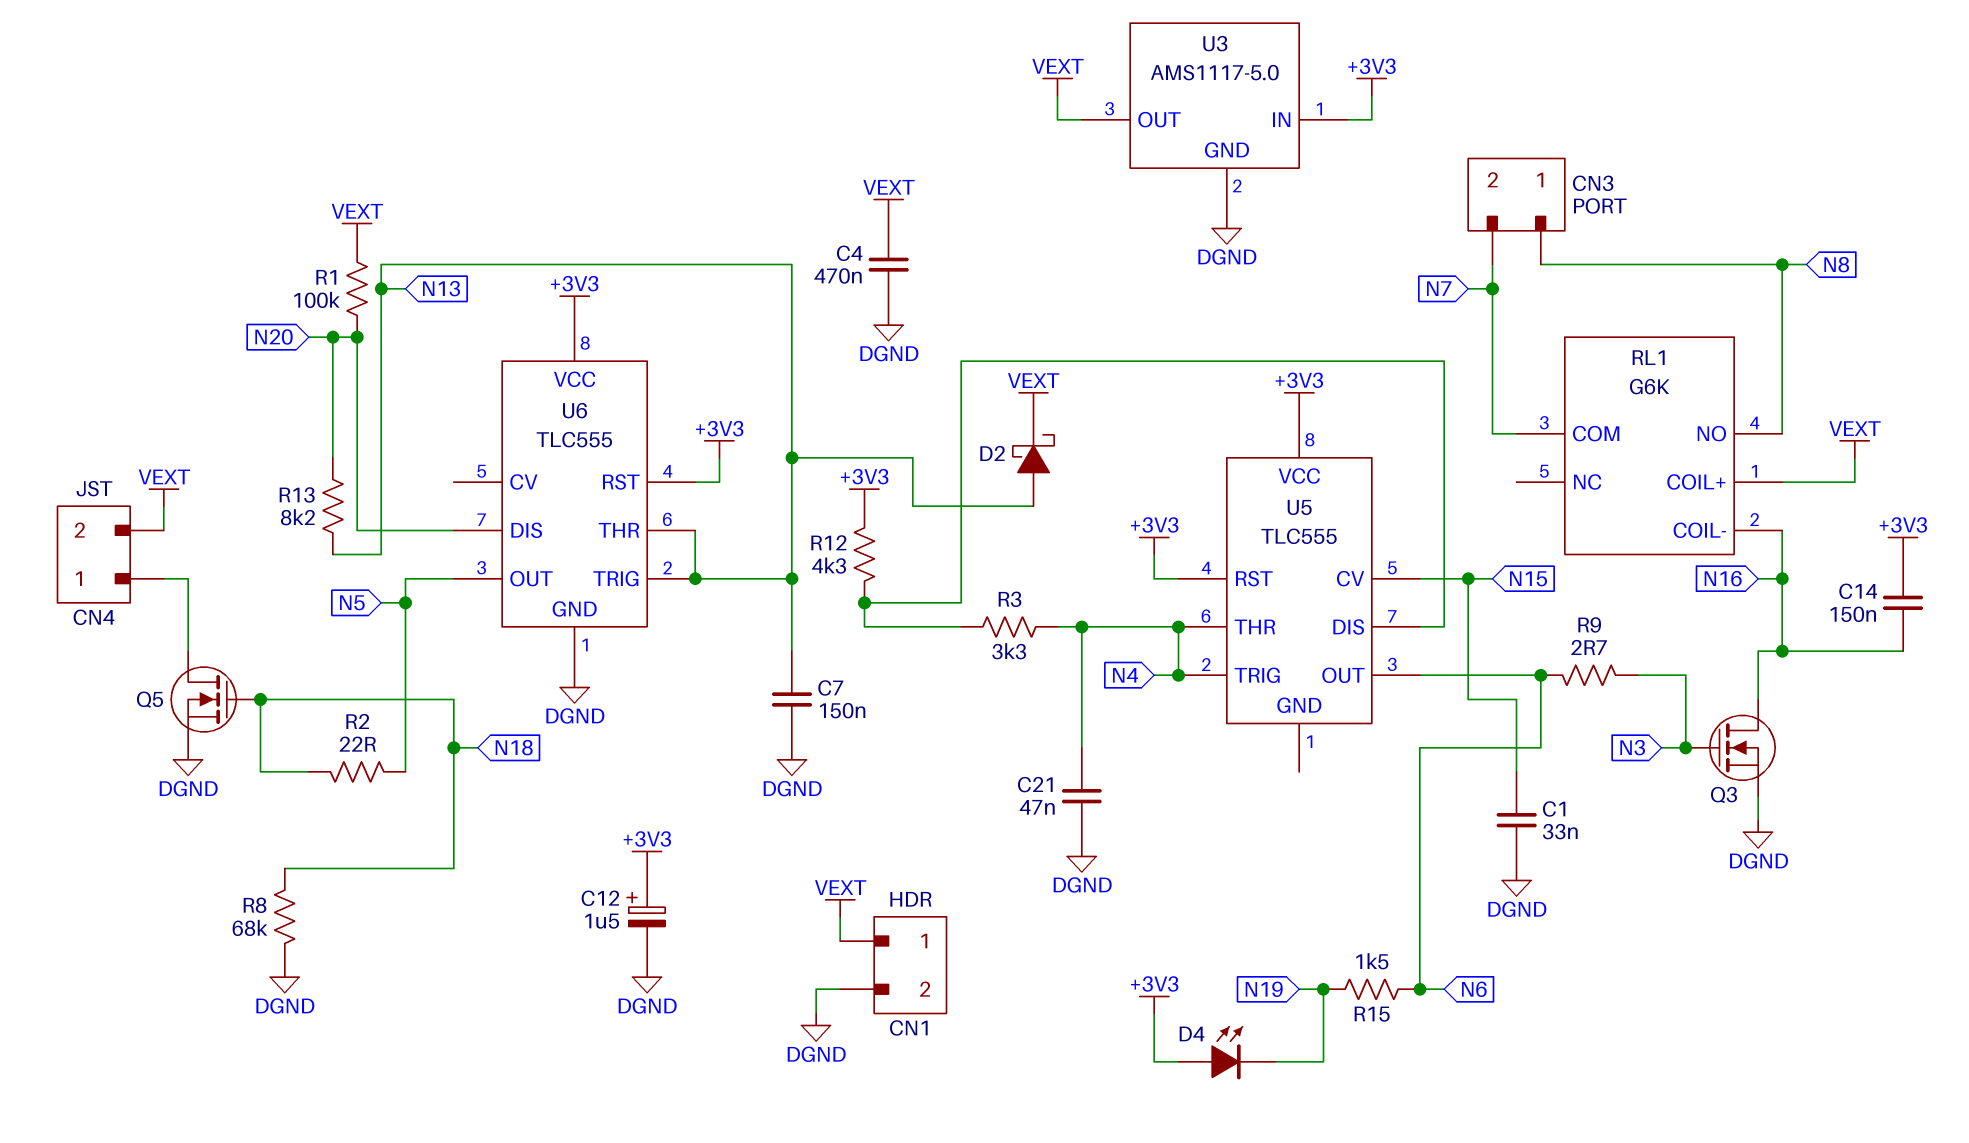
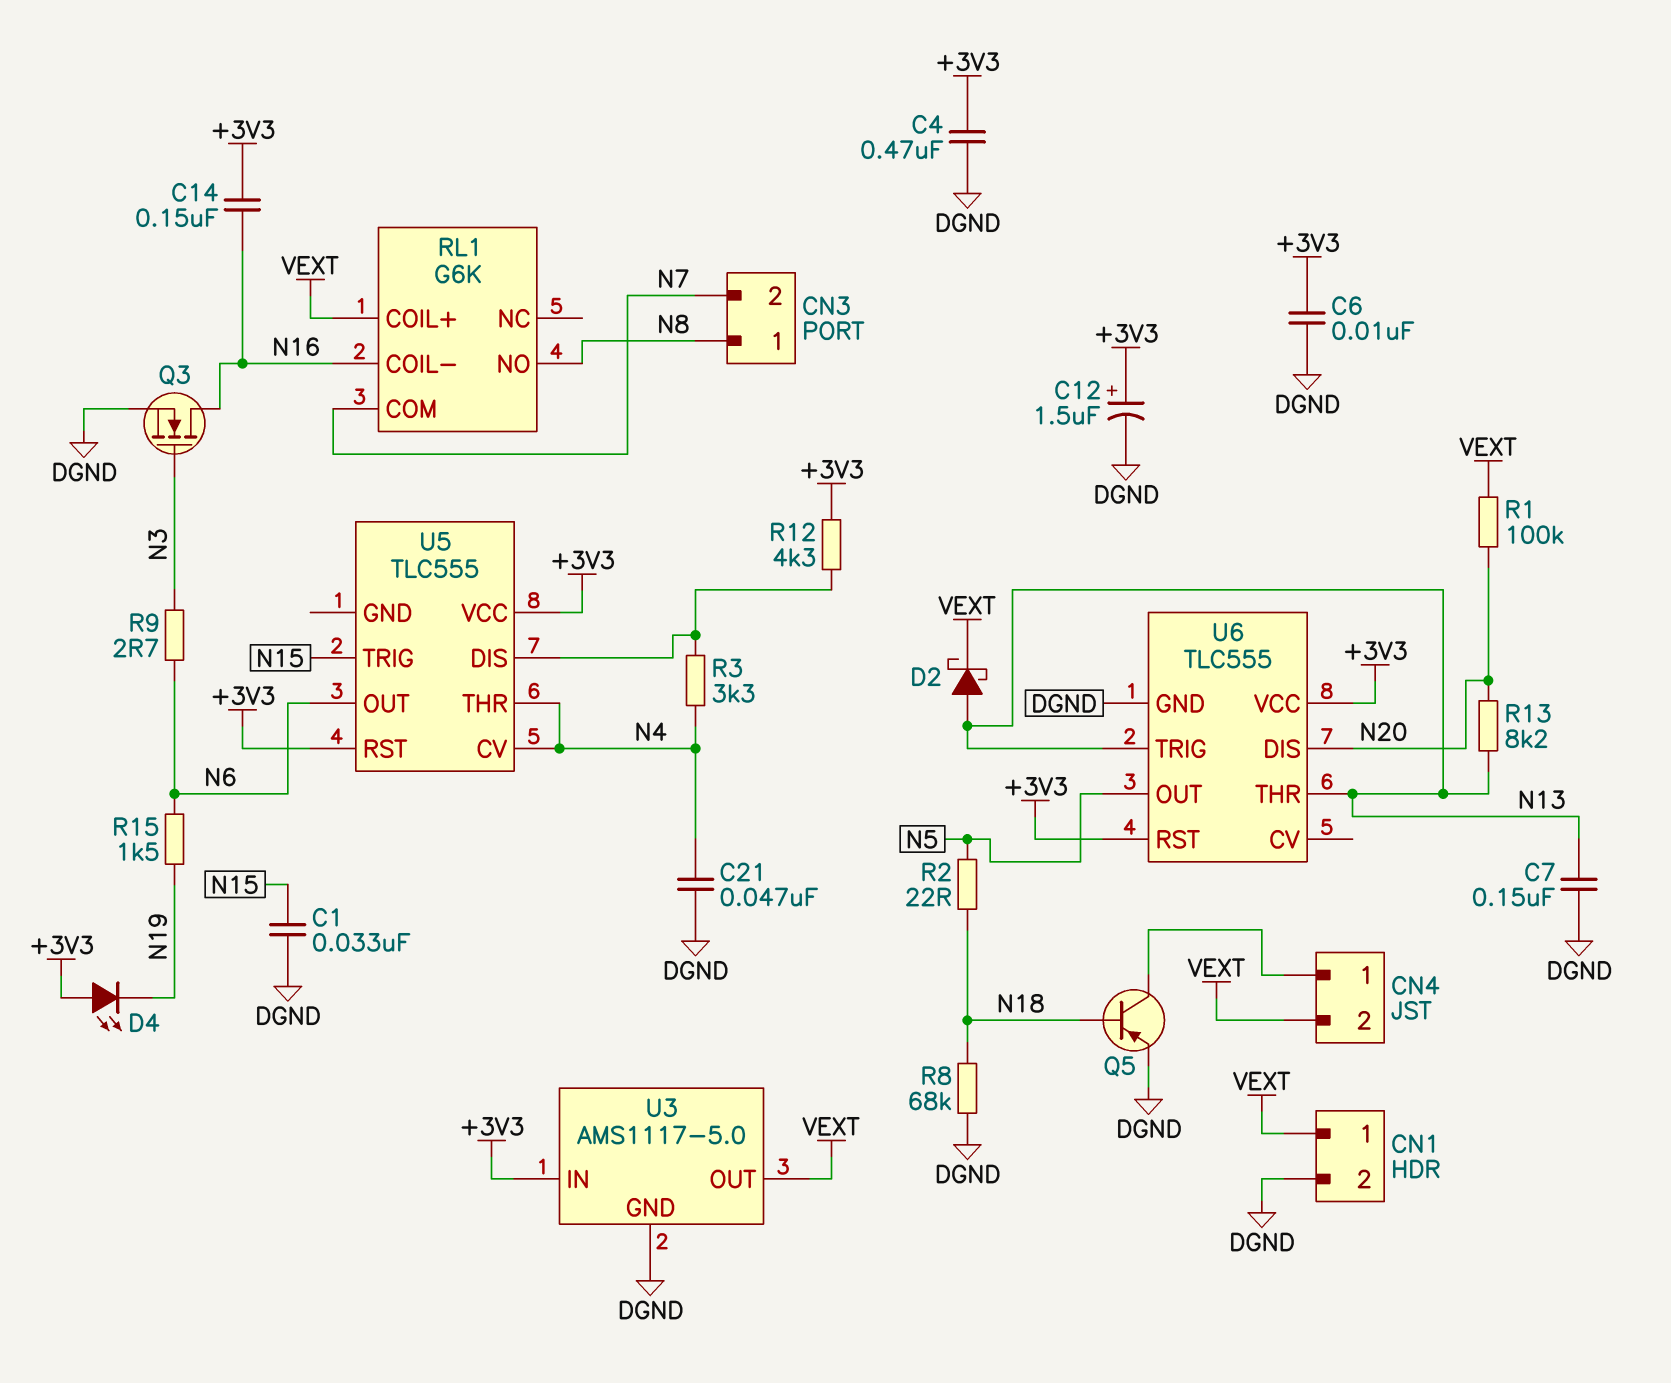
C4: 470nF (DGND, VEXT) -> 470nF (+3V3, DGND)
C6: none -> 10nF (+3V3, DGND)
Q5: NMOS (G N18, D CN4/1, S DGND) -> PNP (B N18, C CN4/1, E DGND)
U5 pin CV: N15 -> N4
U5 pin TRIG: N4 -> N15

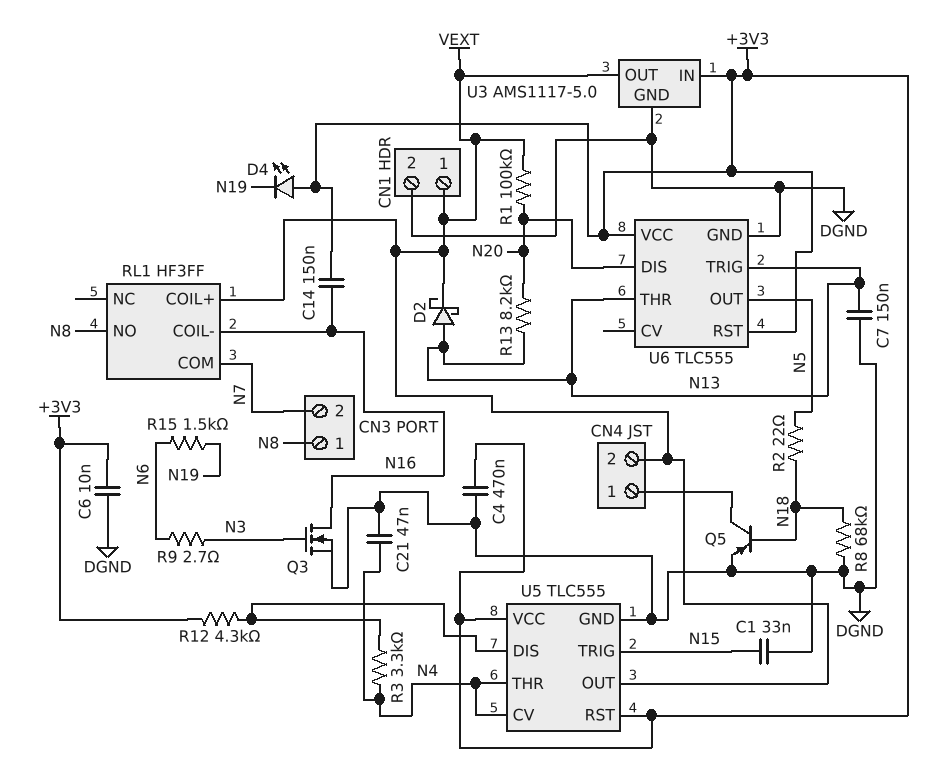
C12: 1.5uF (plus +3V3, minus DGND) -> none
RL1: G6K -> HF3FF
U5 pin GND: none -> DGND
U5 pin OUT: N6 -> VEXT

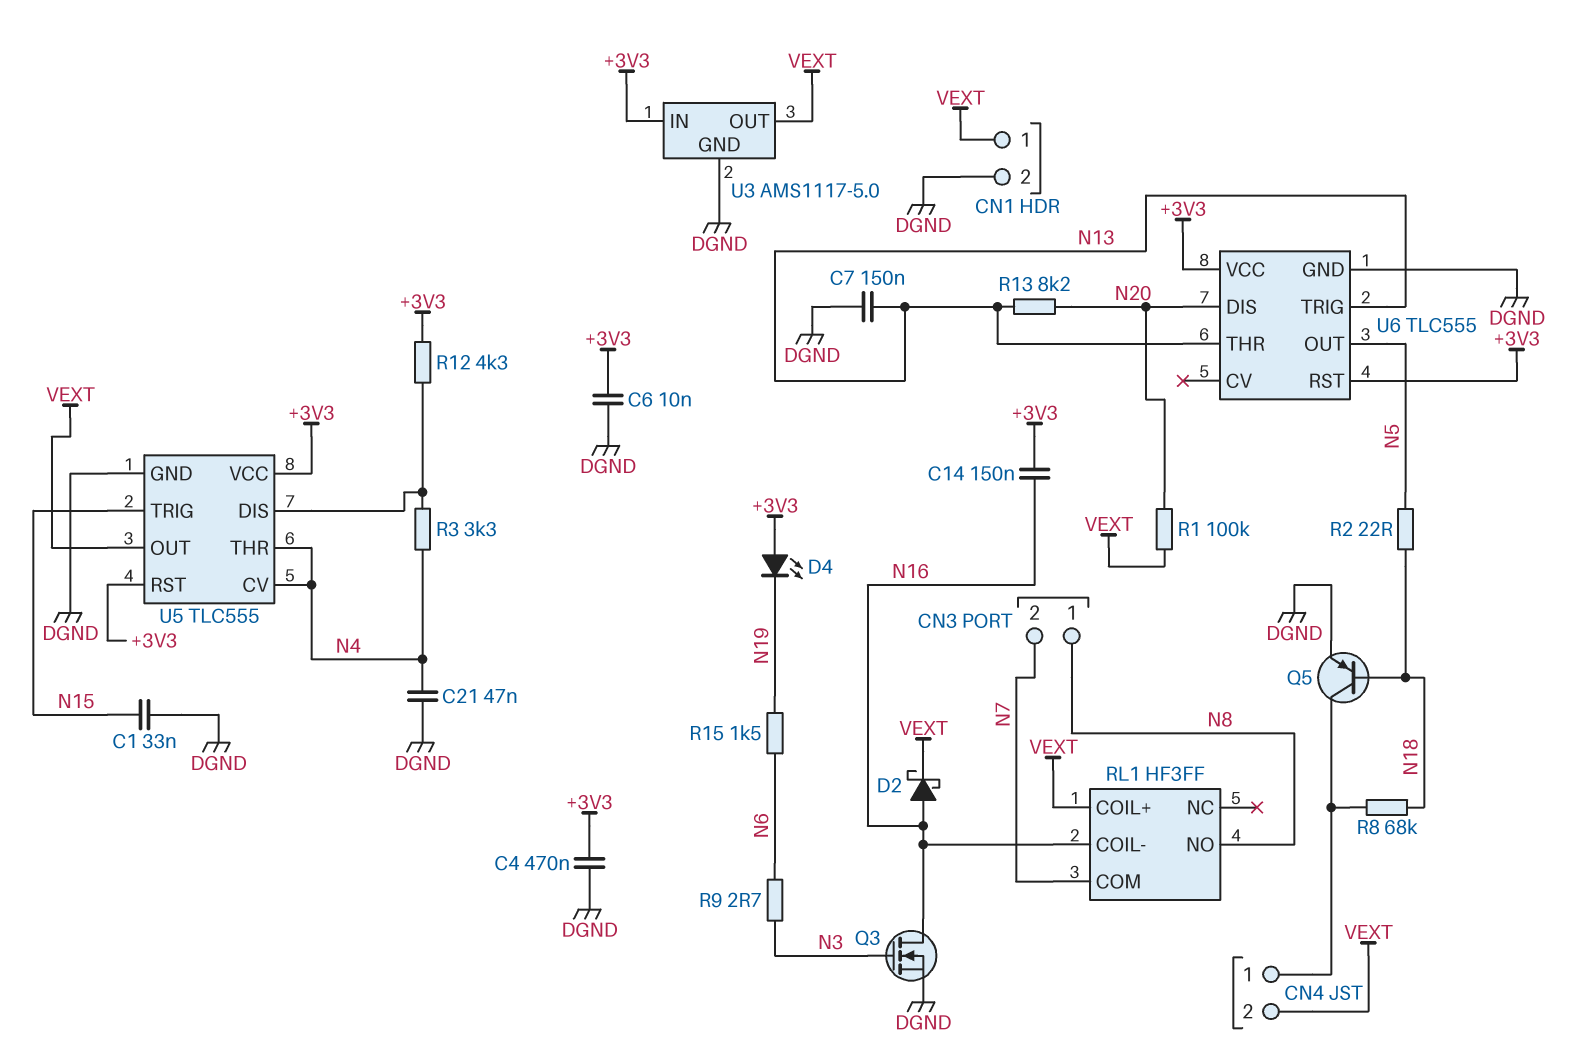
D2: schottky (A N13, K VEXT) -> schottky (A N16, K VEXT)
R8: 68k (DGND, N18) -> 68k (CN4/1, N18)

